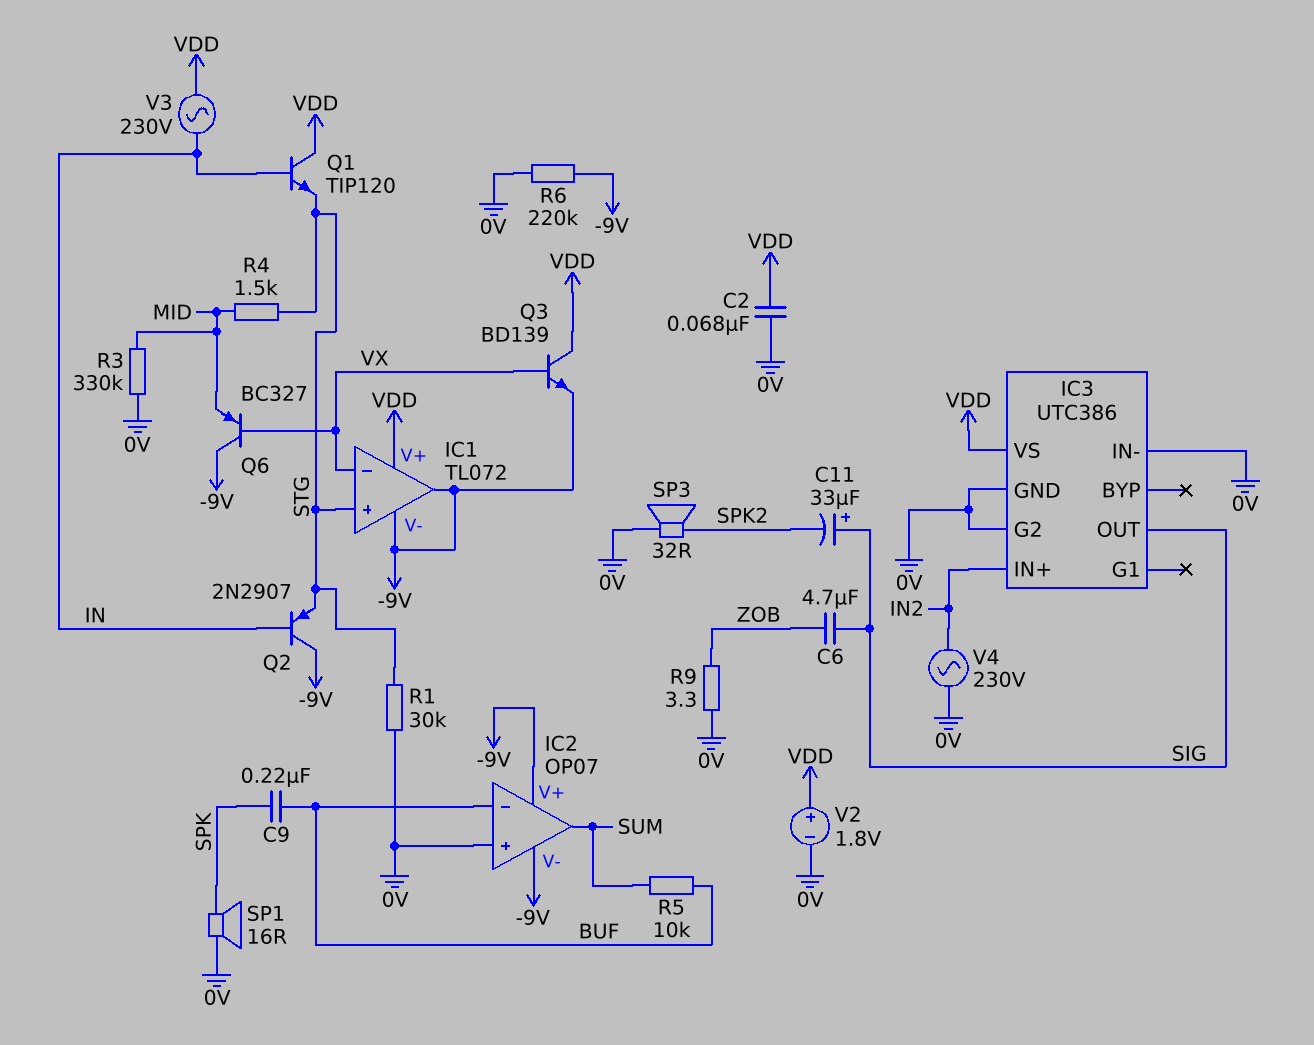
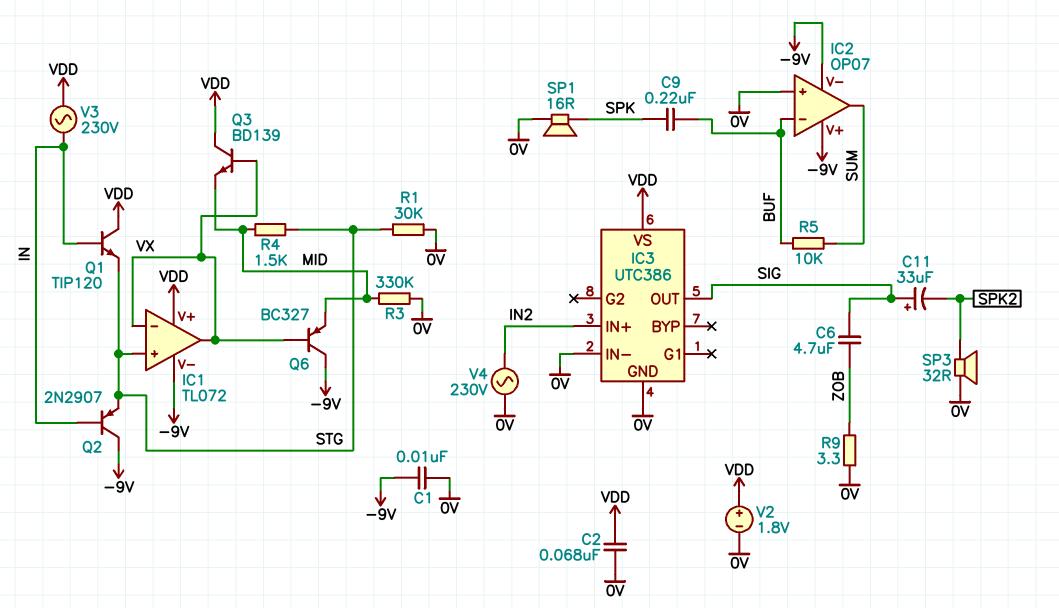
C1: none -> 10nF (-9V, 0V)
IC1 pin out: -9V -> VX
IC3 pin G2: 0V -> none
Q3: NPN BD139 (B VX, C VDD, E -9V) -> NPN BD139 (B VX, C VDD, E MID)
R6: 220k (-9V, 0V) -> none

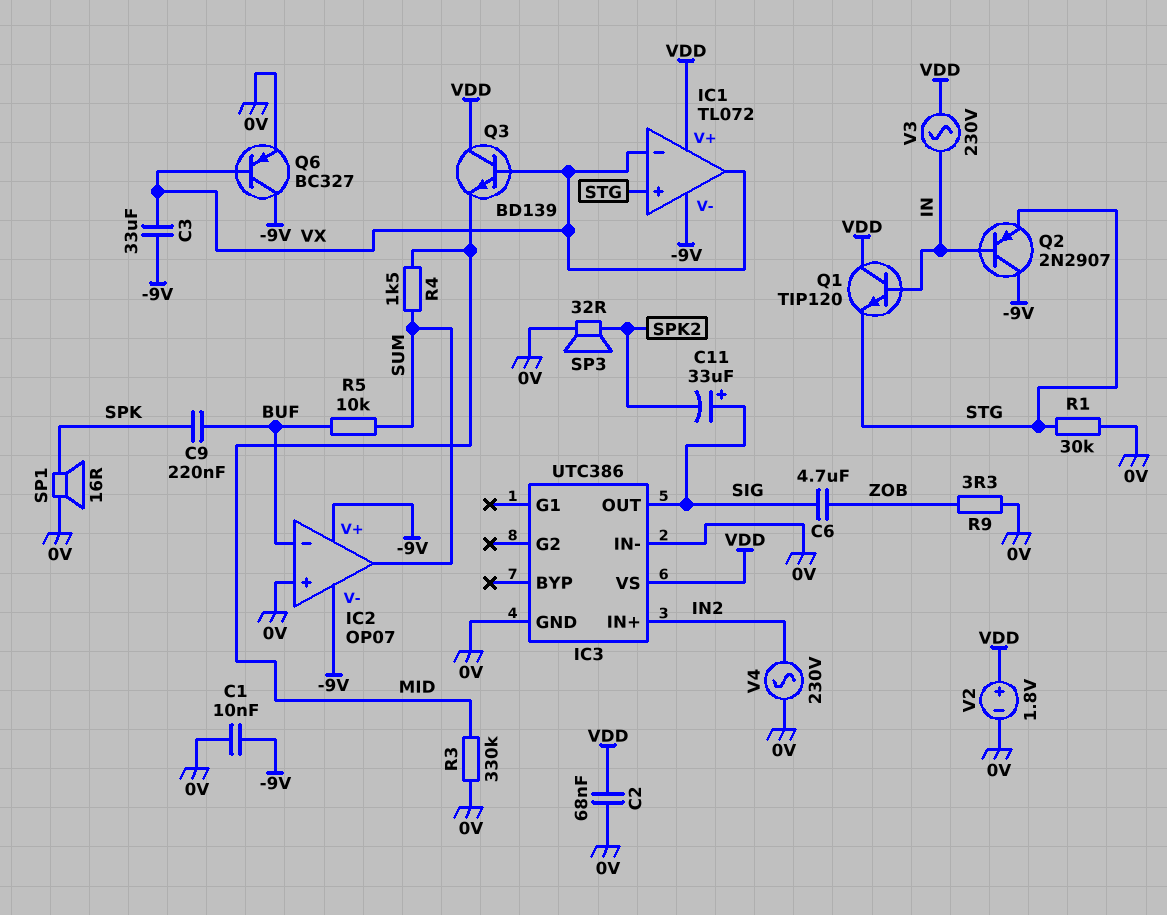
C3: none -> 33uF (-9V, VX)
Q6: PNP BC327 (B VX, C -9V, E MID) -> PNP BC327 (B VX, C -9V, E 0V)
R4: 1.5k (MID, STG) -> 1.5k (MID, SUM)

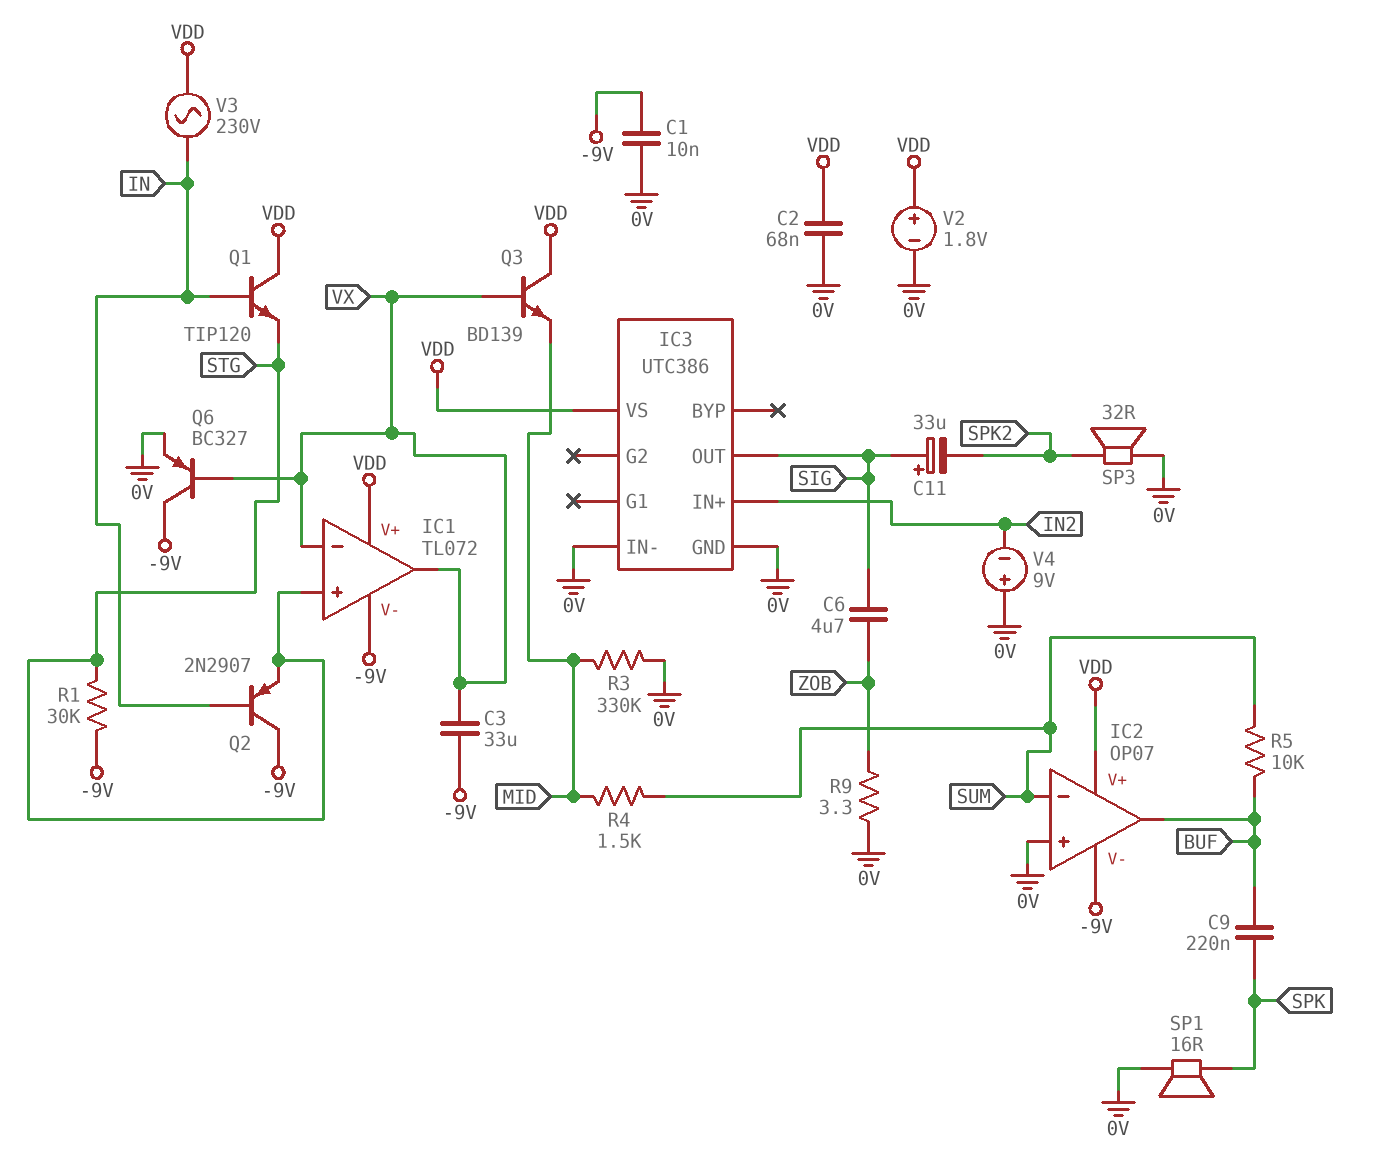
IC2 pin V+: -9V -> VDD
IC2 pin in-: BUF -> SUM
IC2 pin out: SUM -> BUF
R1: 30k (0V, STG) -> 30k (-9V, STG)
V4: AC 230V (0V, IN2) -> 9V (plus 0V, minus IN2)

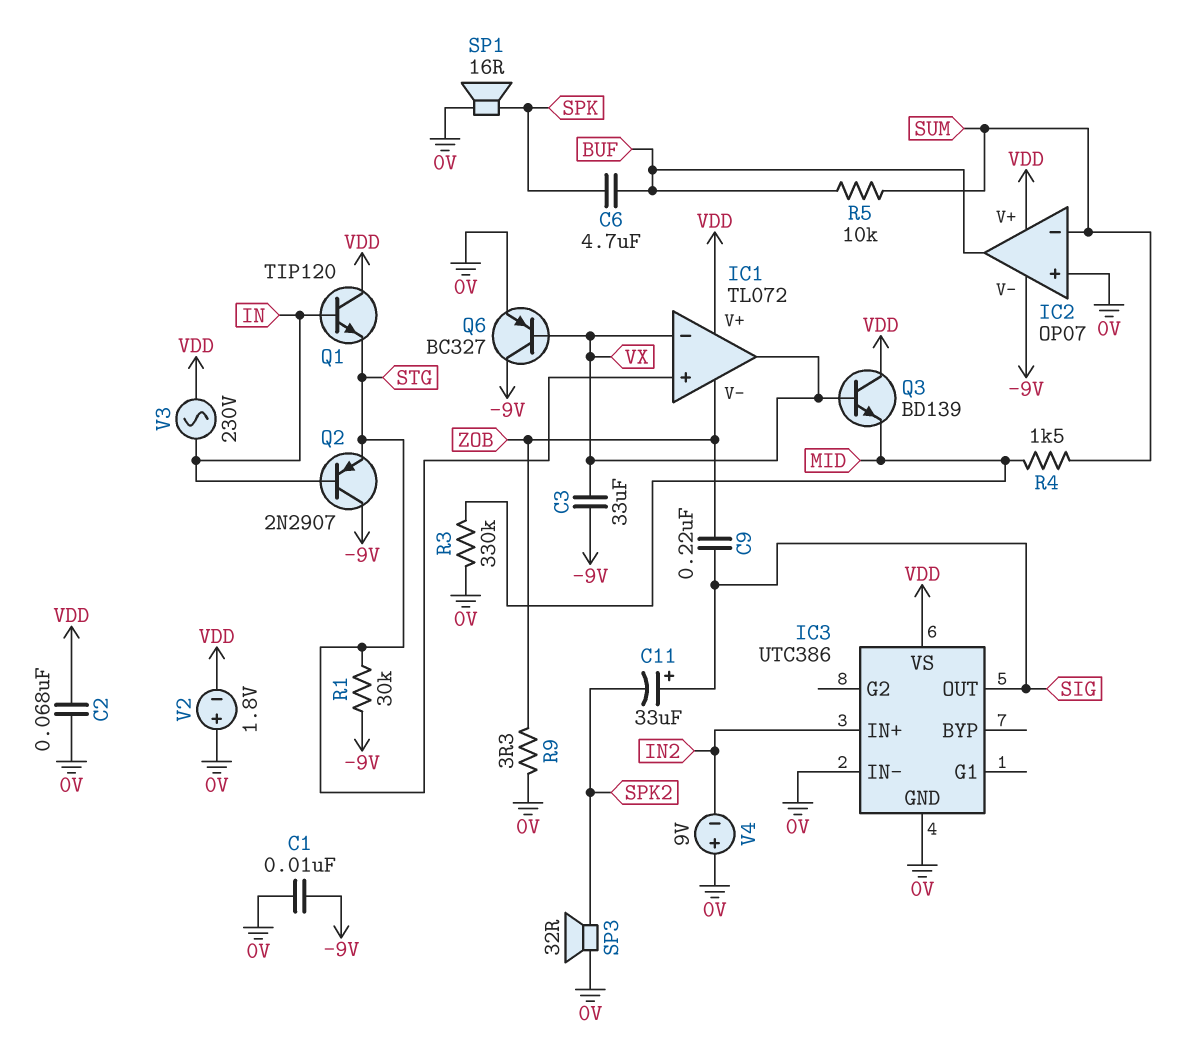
C6: 4.7uF (SIG, ZOB) -> 4.7uF (BUF, SPK)
C9: 220nF (BUF, SPK) -> 220nF (SIG, ZOB)
IC1 pin V-: -9V -> ZOB
V2: 1.8V (plus VDD, minus 0V) -> 1.8V (plus 0V, minus VDD)

